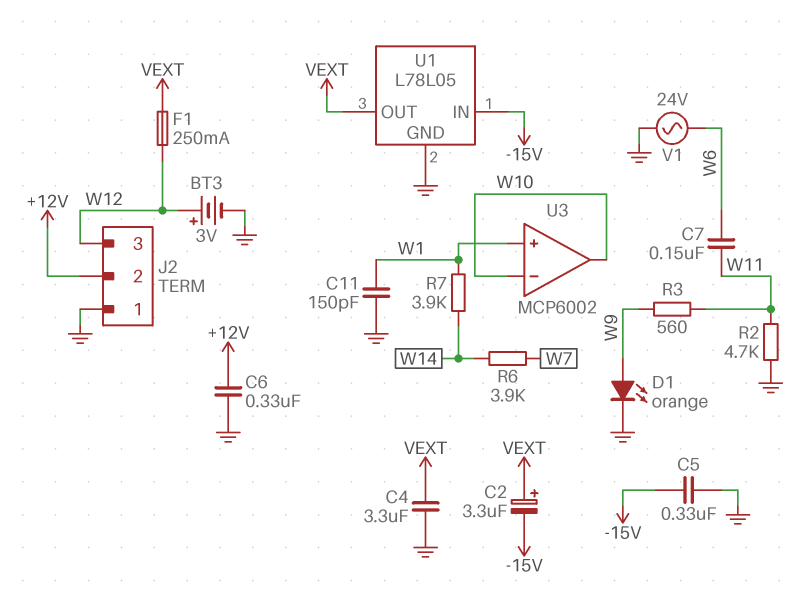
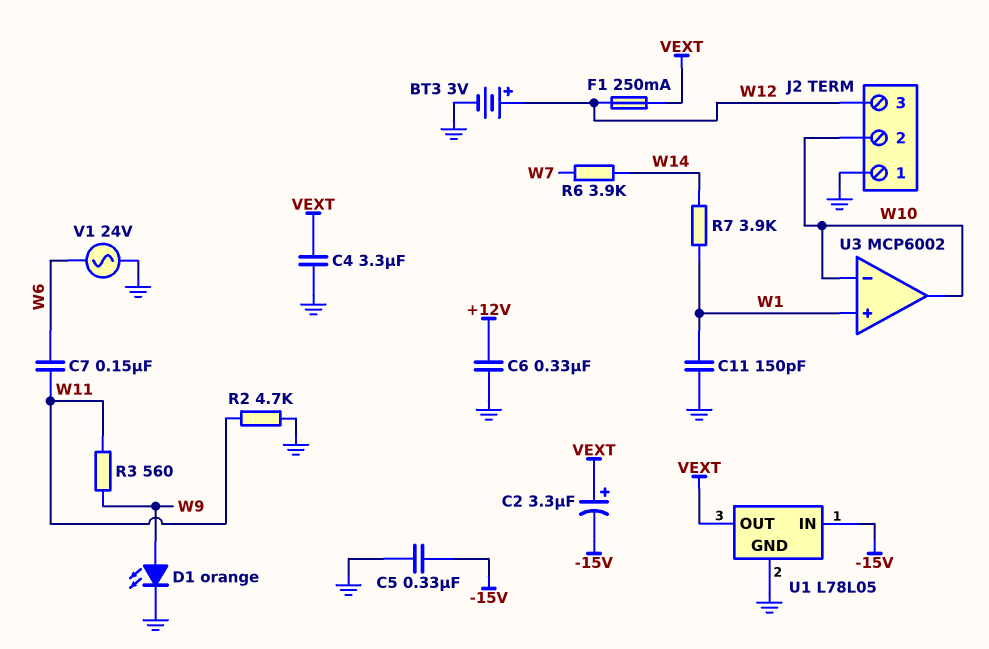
J2 pin 2: +12V -> W10

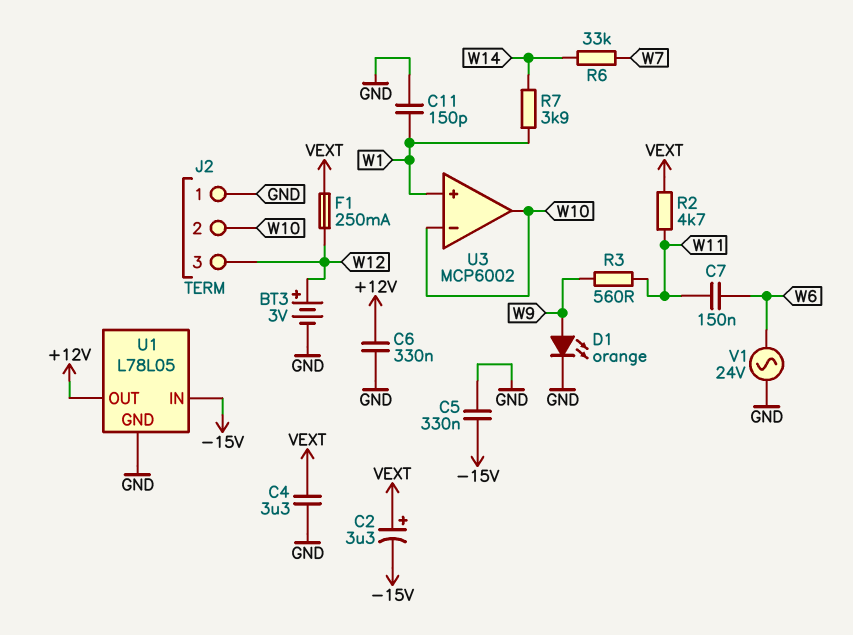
R2: 4.7k (GND, W11) -> 4.7k (VEXT, W11)
R6: 3.9k (W7, W14) -> 33k (W7, W14)
U1 pin OUT: VEXT -> +12V

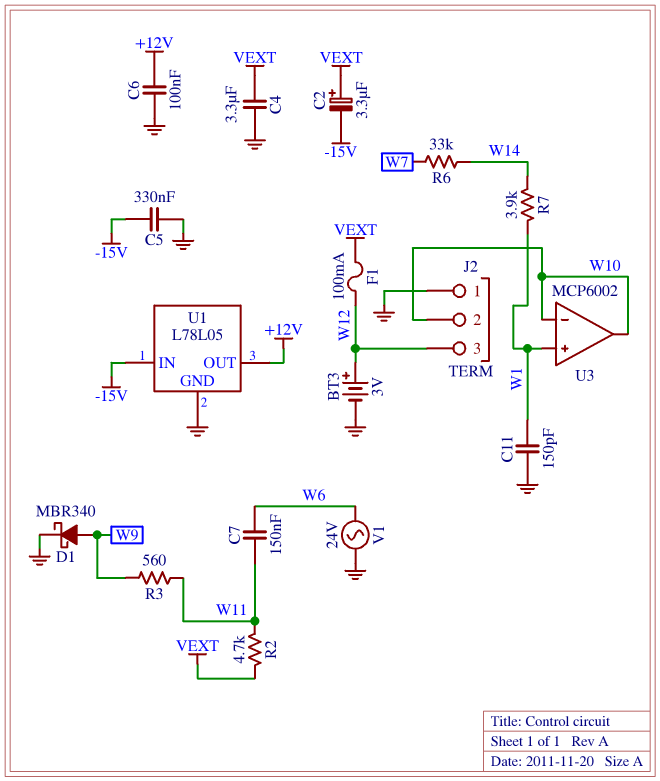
C6: 330nF (+12V, GND) -> 100nF (+12V, GND)
D1: LED orange (A W9, K GND) -> schottky MBR340 (A W9, K GND)
F1: 250mA (VEXT, W12) -> 100mA (VEXT, W12)

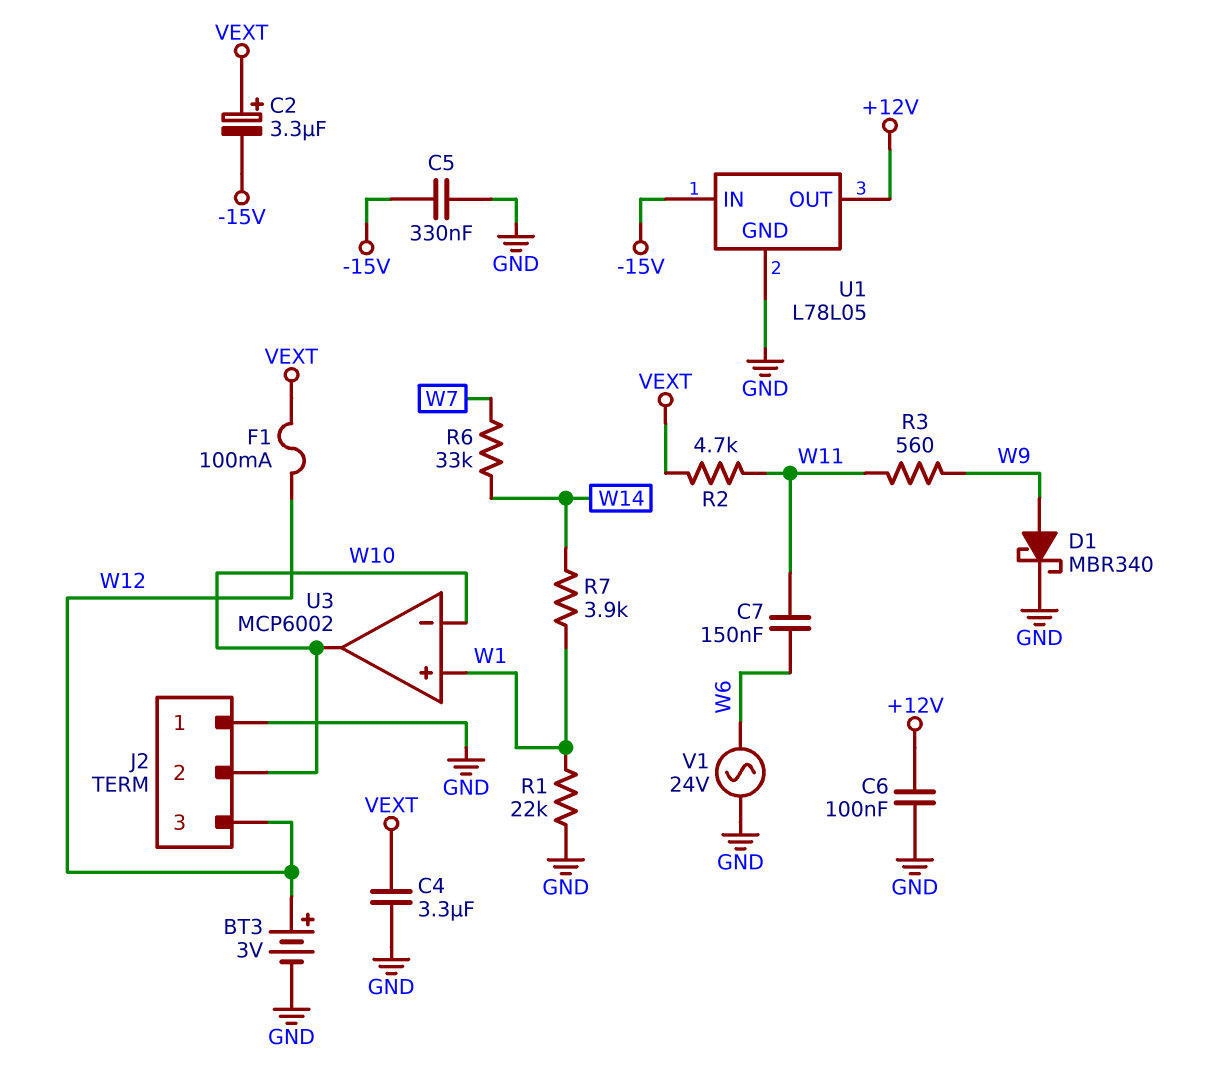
C11: 150pF (GND, W1) -> none
R1: none -> 22k (GND, W1)

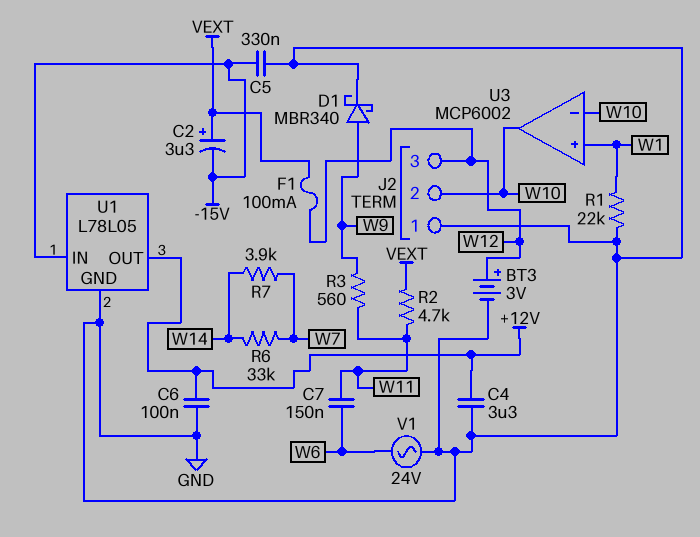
C4: 3.3uF (GND, VEXT) -> 3.3uF (+12V, GND)
R7: 3.9k (W1, W14) -> 3.9k (W7, W14)

